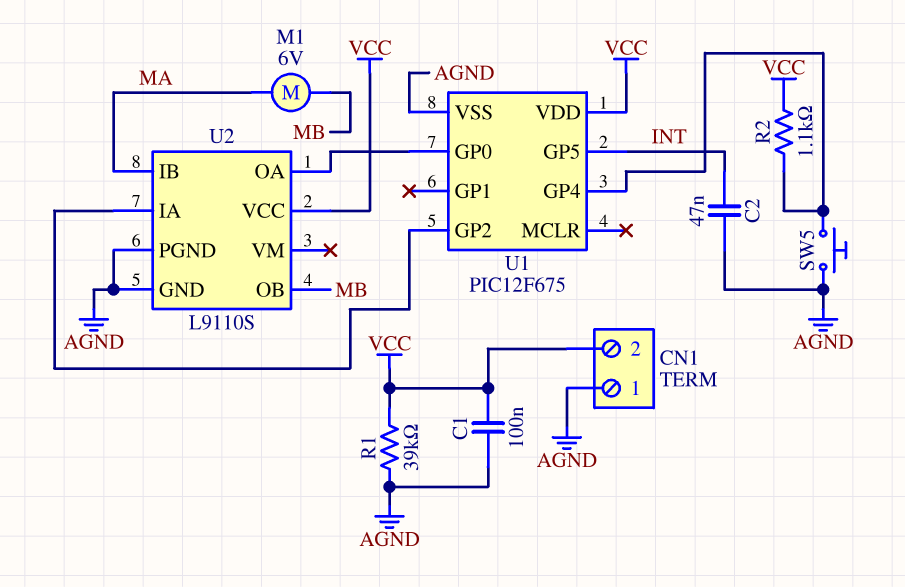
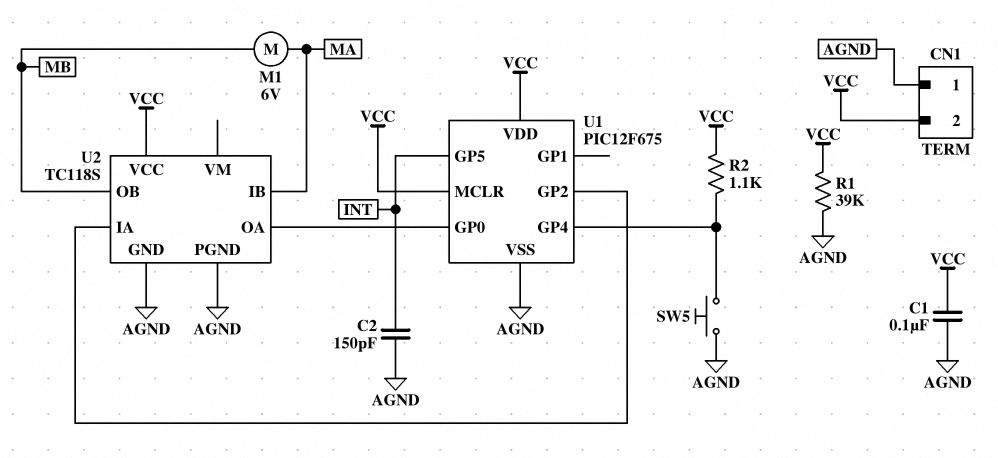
C2: 47nF (AGND, INT) -> 150pF (AGND, INT)
U1 pin MCLR: none -> VCC
U2: L9110S -> TC118S

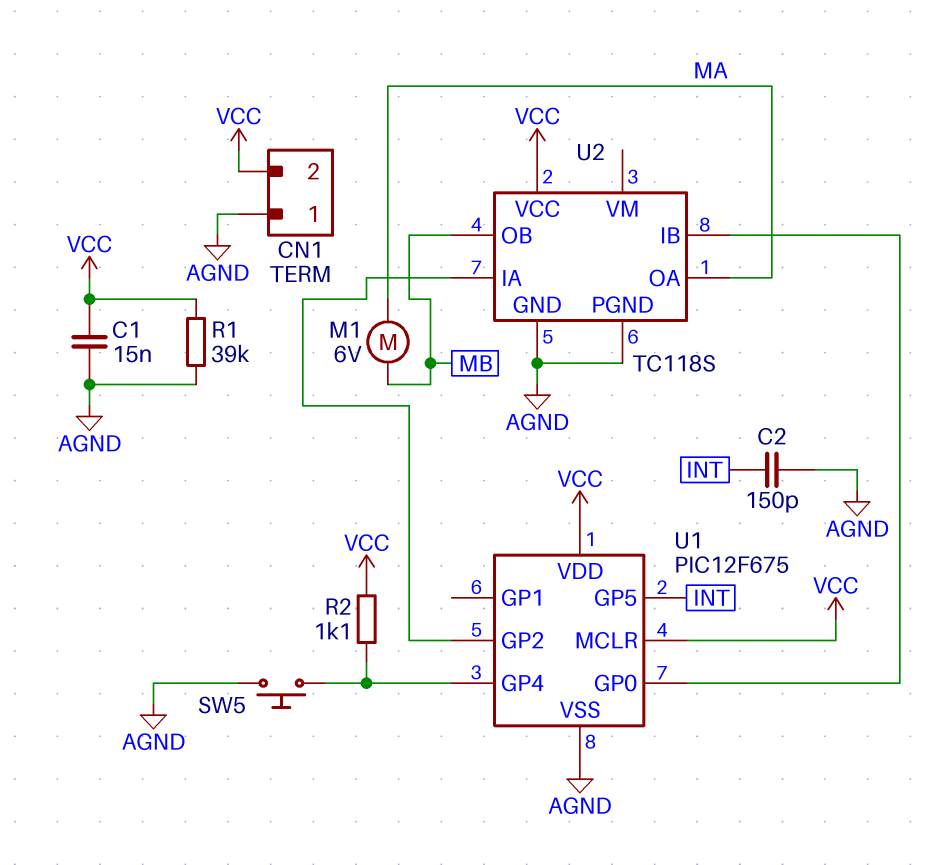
C1: 100nF (AGND, VCC) -> 15nF (AGND, VCC)
U2 pin IB: MA -> U1/GP0
U2 pin OA: U1/GP0 -> MA

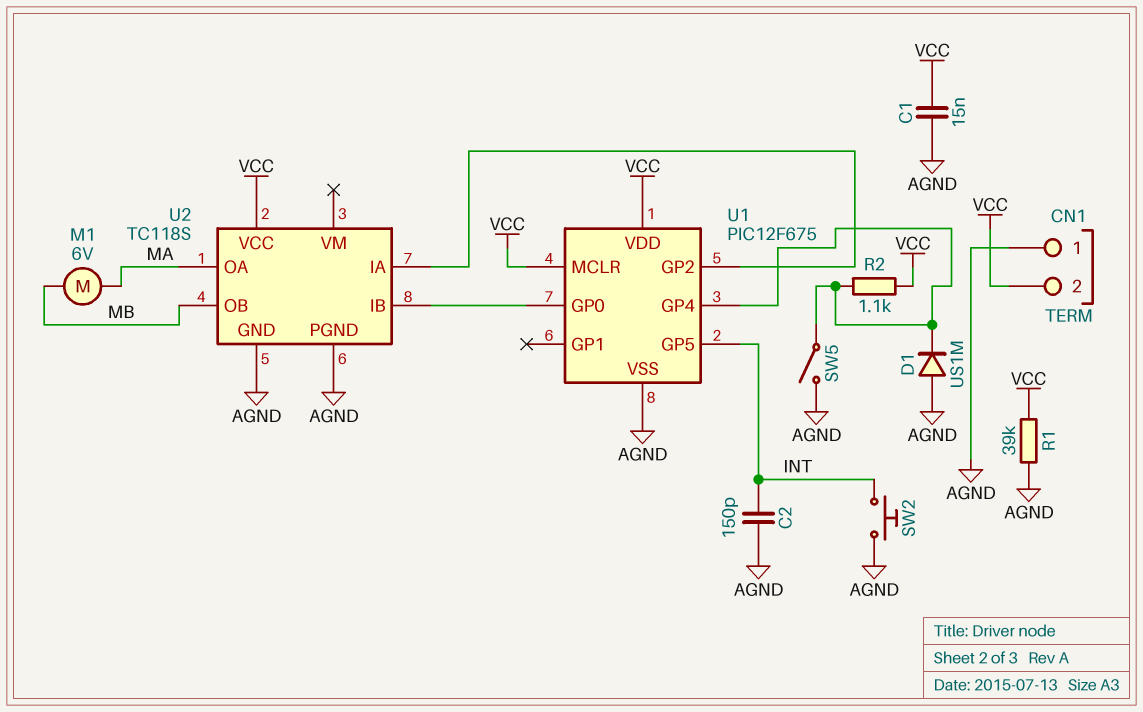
D1: none -> diode US1M (A AGND, K U1/GP4)
SW2: none -> button (AGND, INT)
SW5: button (AGND, U1/GP4) -> switch (AGND, U1/GP4)

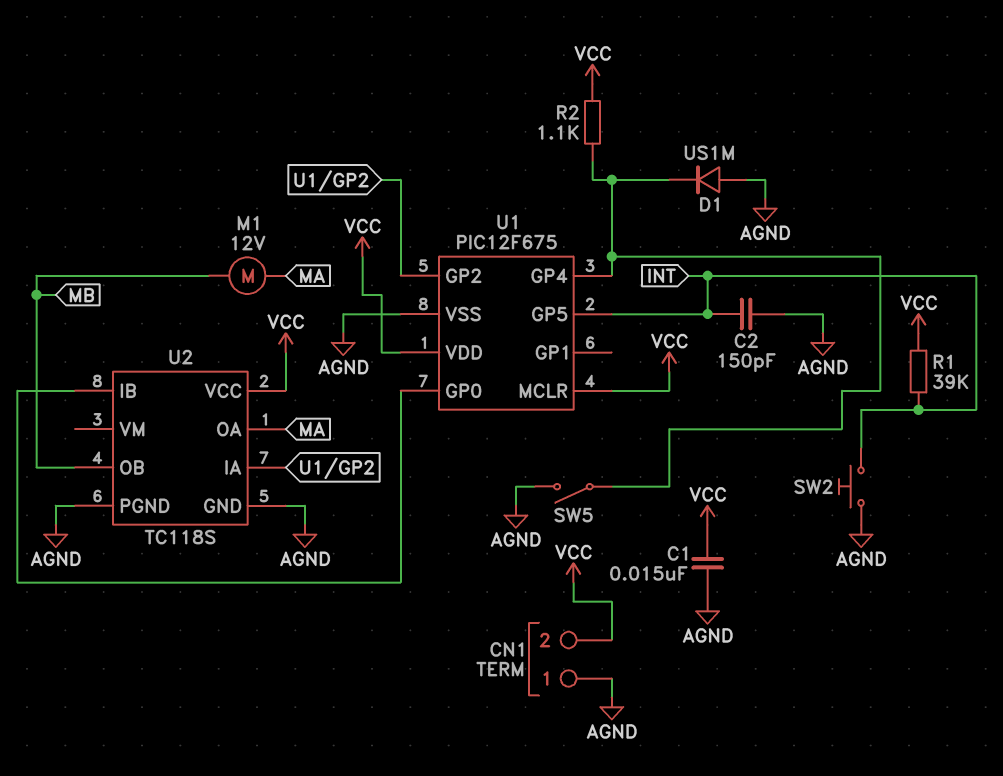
M1: motor 6V (MA, MB) -> motor 12V (MA, MB)
R1: 39k (AGND, VCC) -> 39k (INT, VCC)

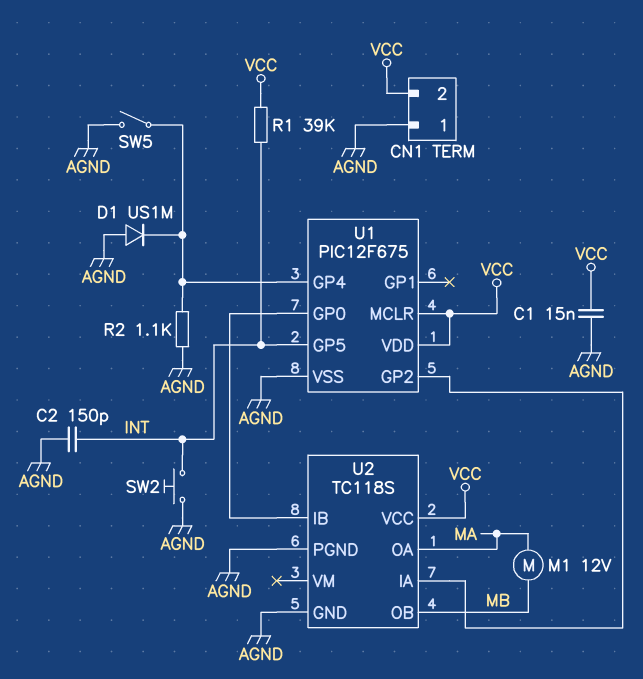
R2: 1.1k (U1/GP4, VCC) -> 1.1k (AGND, U1/GP4)

